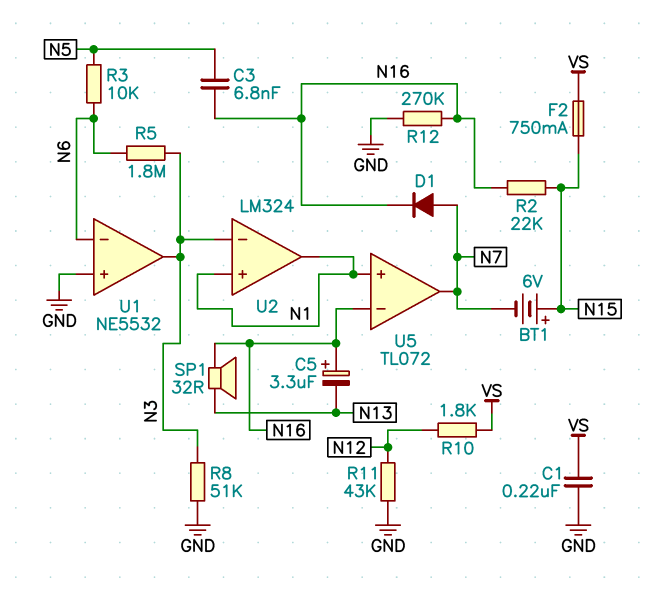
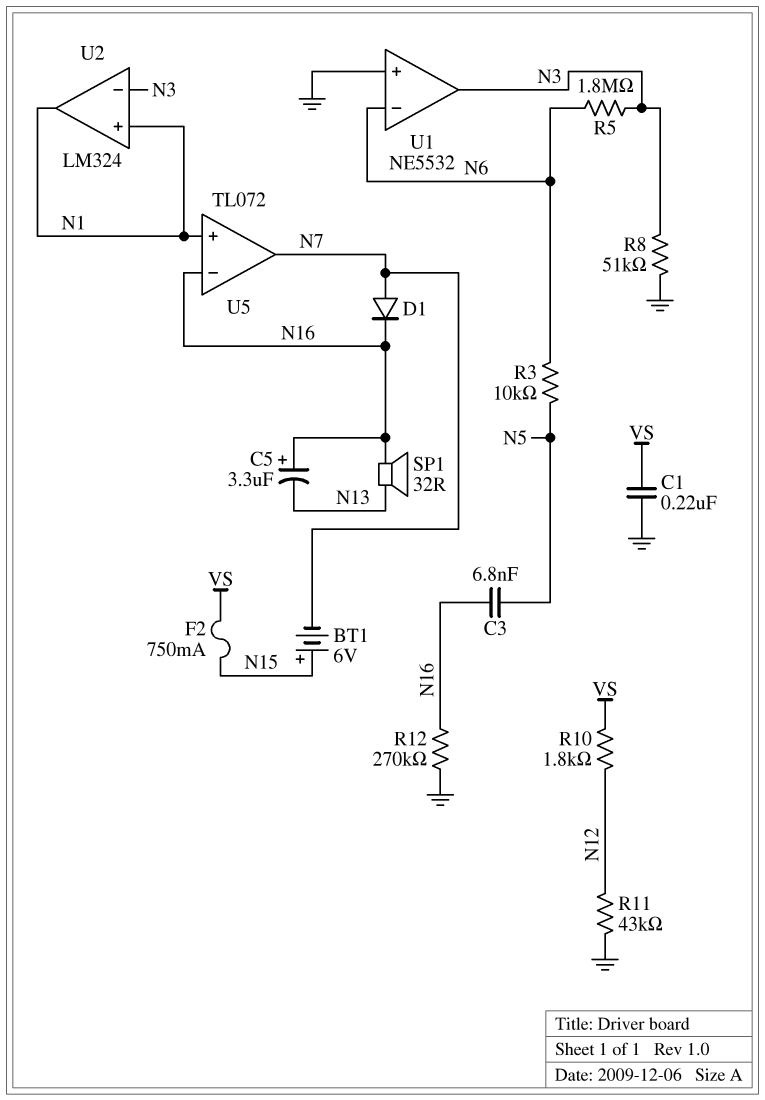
R2: 22k (N15, N16) -> none

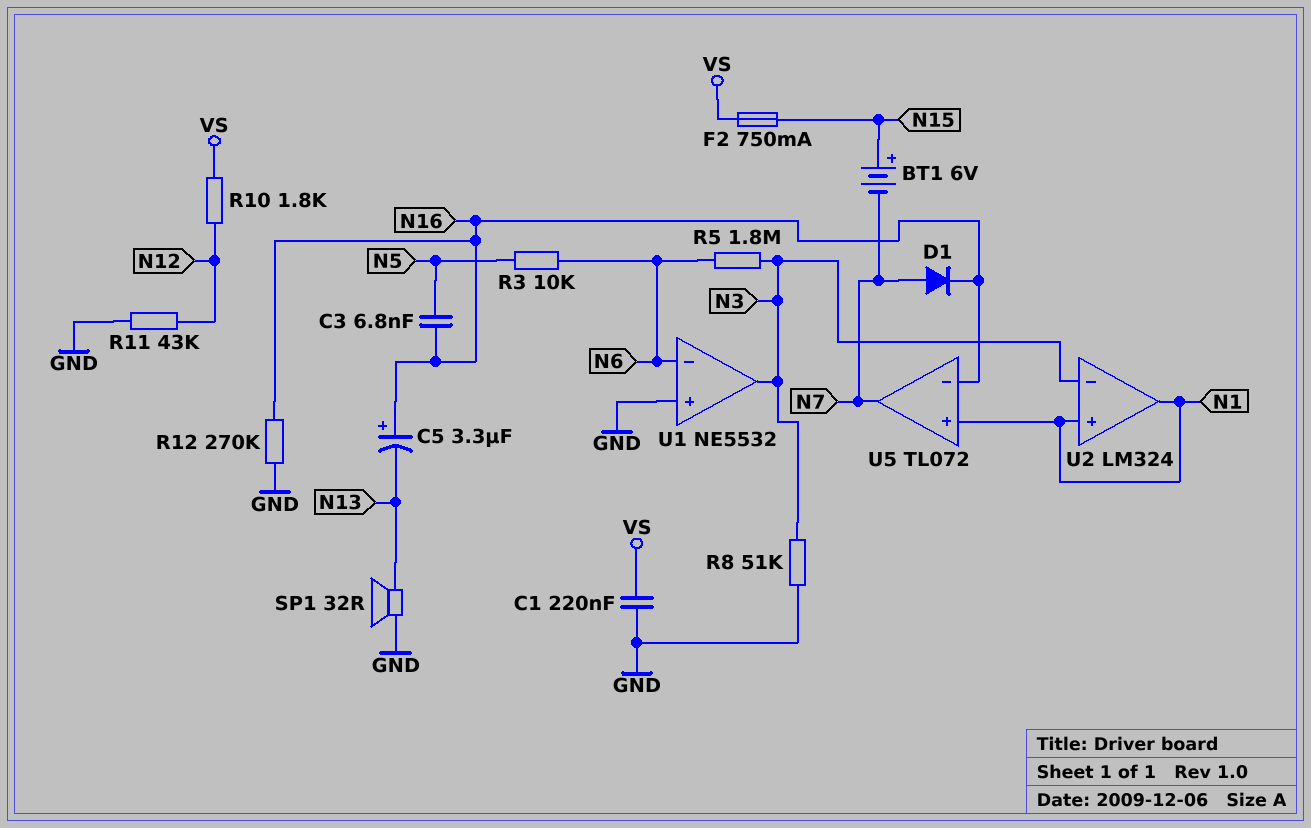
SP1: speaker 32R (N13, N16) -> speaker 32R (GND, N13)

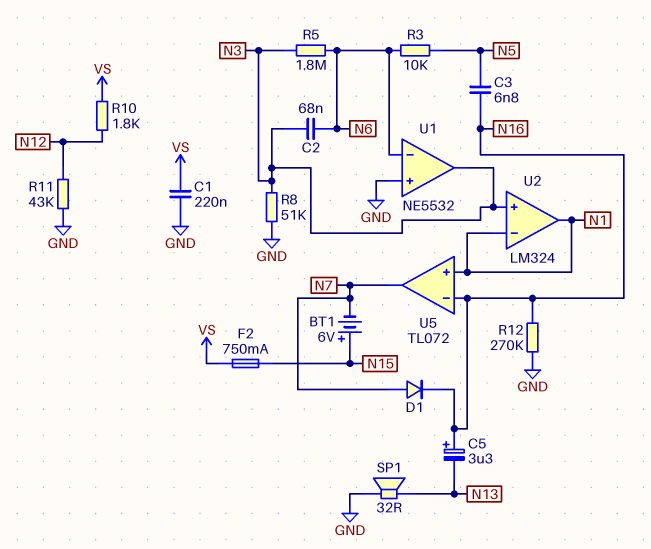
C2: none -> 68nF (N3, N6)
U2 pin in+: N1 -> N3
U2 pin in-: N3 -> N1

